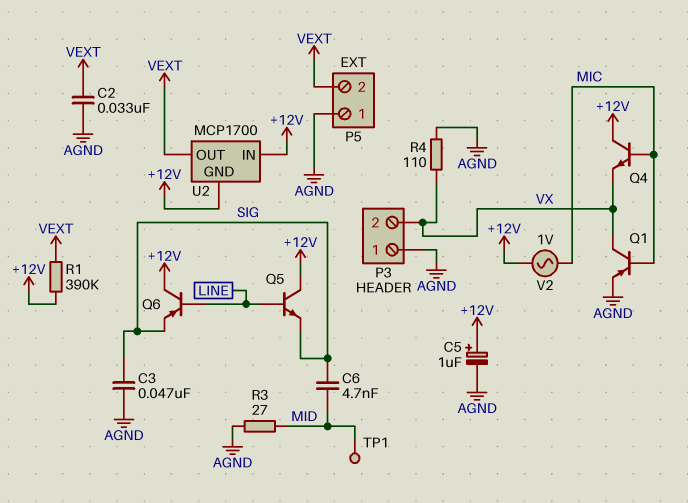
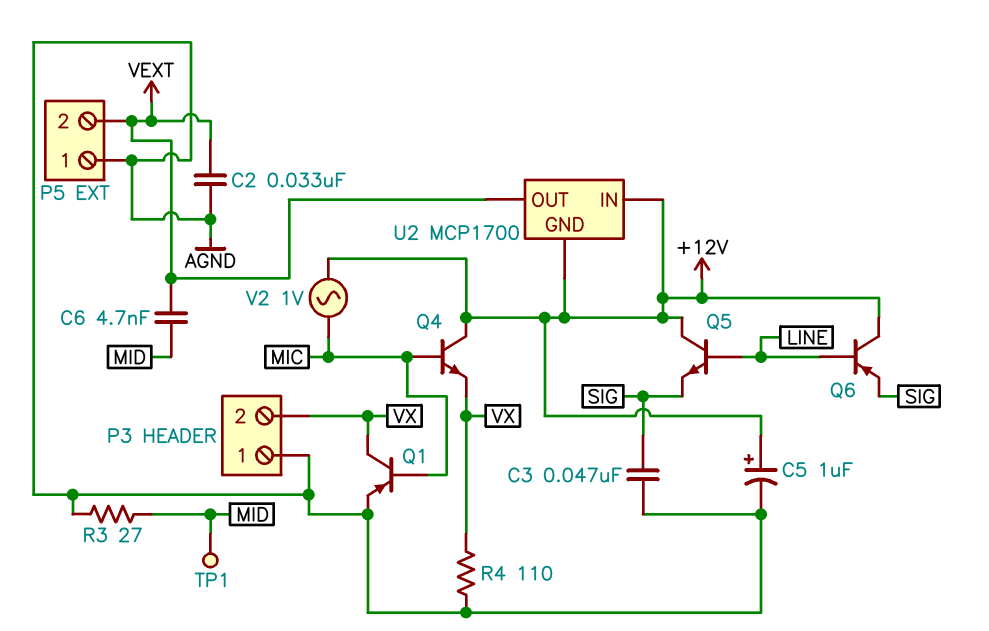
C6: 4.7nF (MID, SIG) -> 4.7nF (MID, VEXT)
R1: 390k (+12V, VEXT) -> none

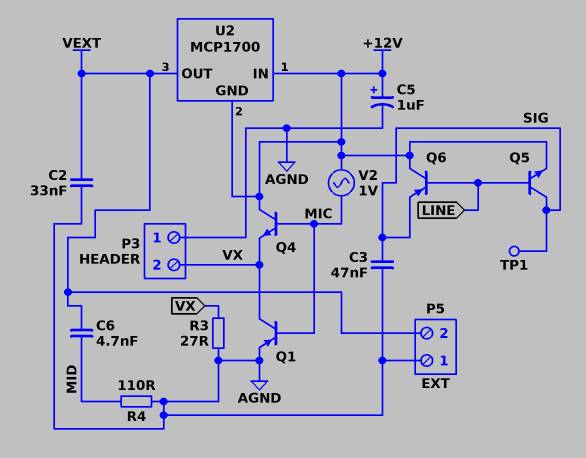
Q5: NPN (B LINE, C +12V, E SIG) -> NPN (B LINE, C SIG, E +12V)
R3: 27 (AGND, MID) -> 27 (AGND, VX)
R4: 110 (AGND, VX) -> 110 (AGND, MID)
TP1: test point (MID) -> test point (SIG)

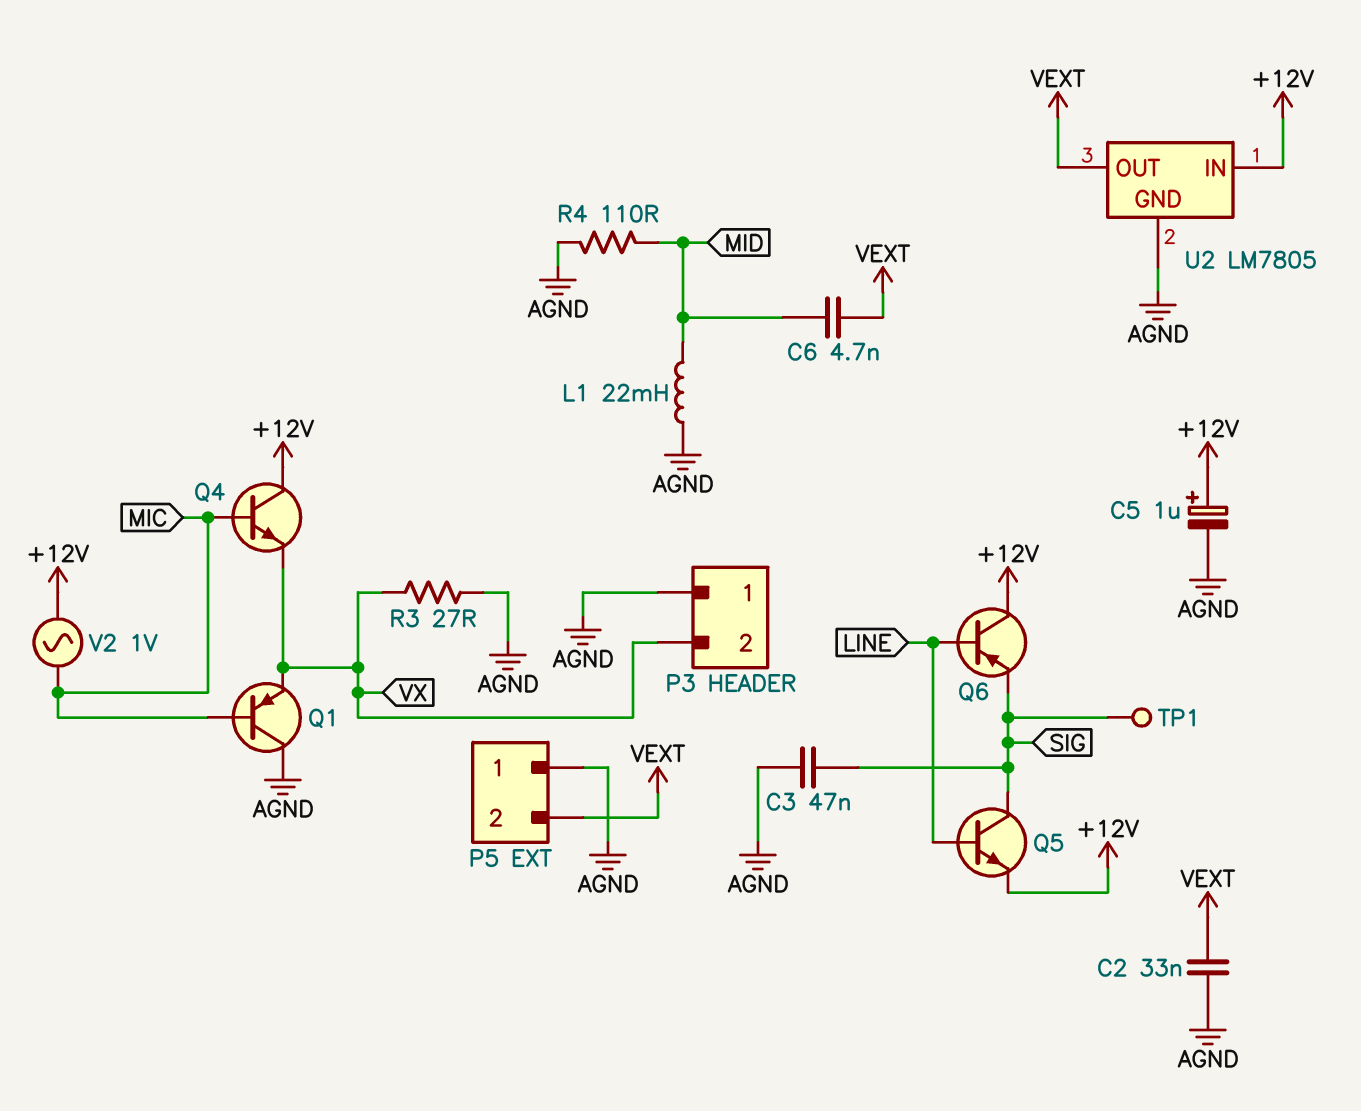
L1: none -> 22mH (AGND, MID)
Q1: PNP (B MIC, C VX, E AGND) -> PNP (B MIC, C AGND, E VX)
U2: MCP1700 -> LM7805
U2 pin GND: +12V -> AGND

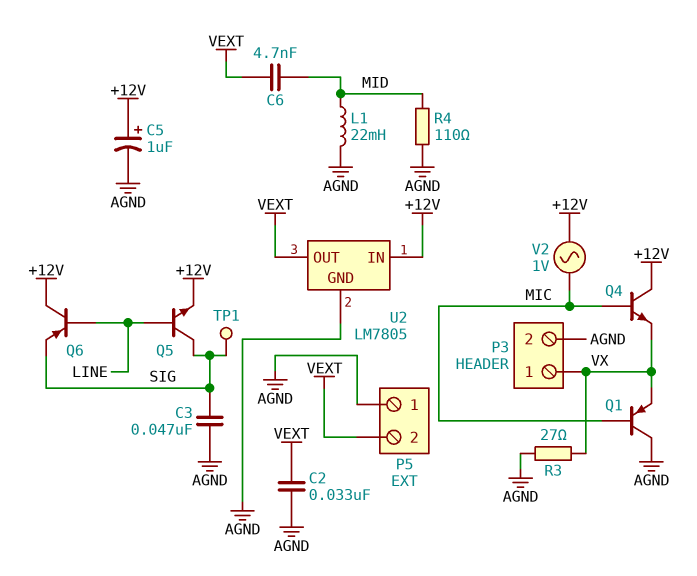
P3 pin 1: AGND -> VX
P3 pin 2: VX -> AGND

